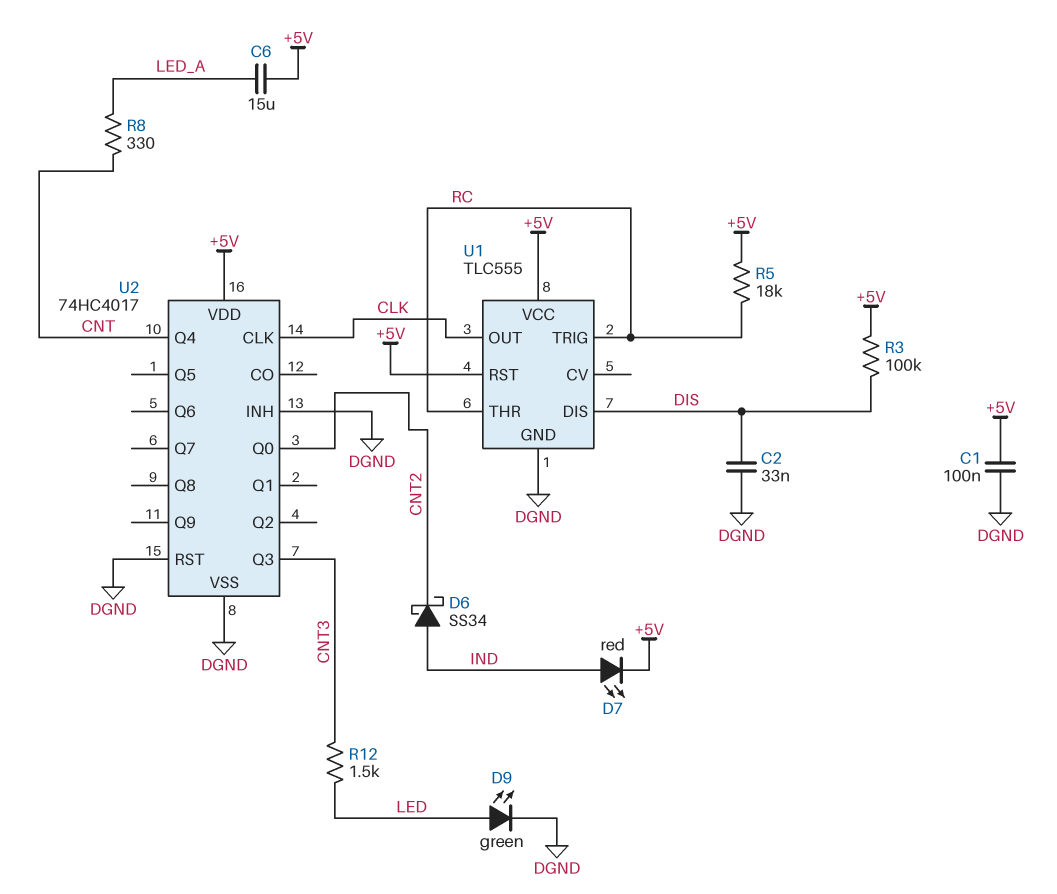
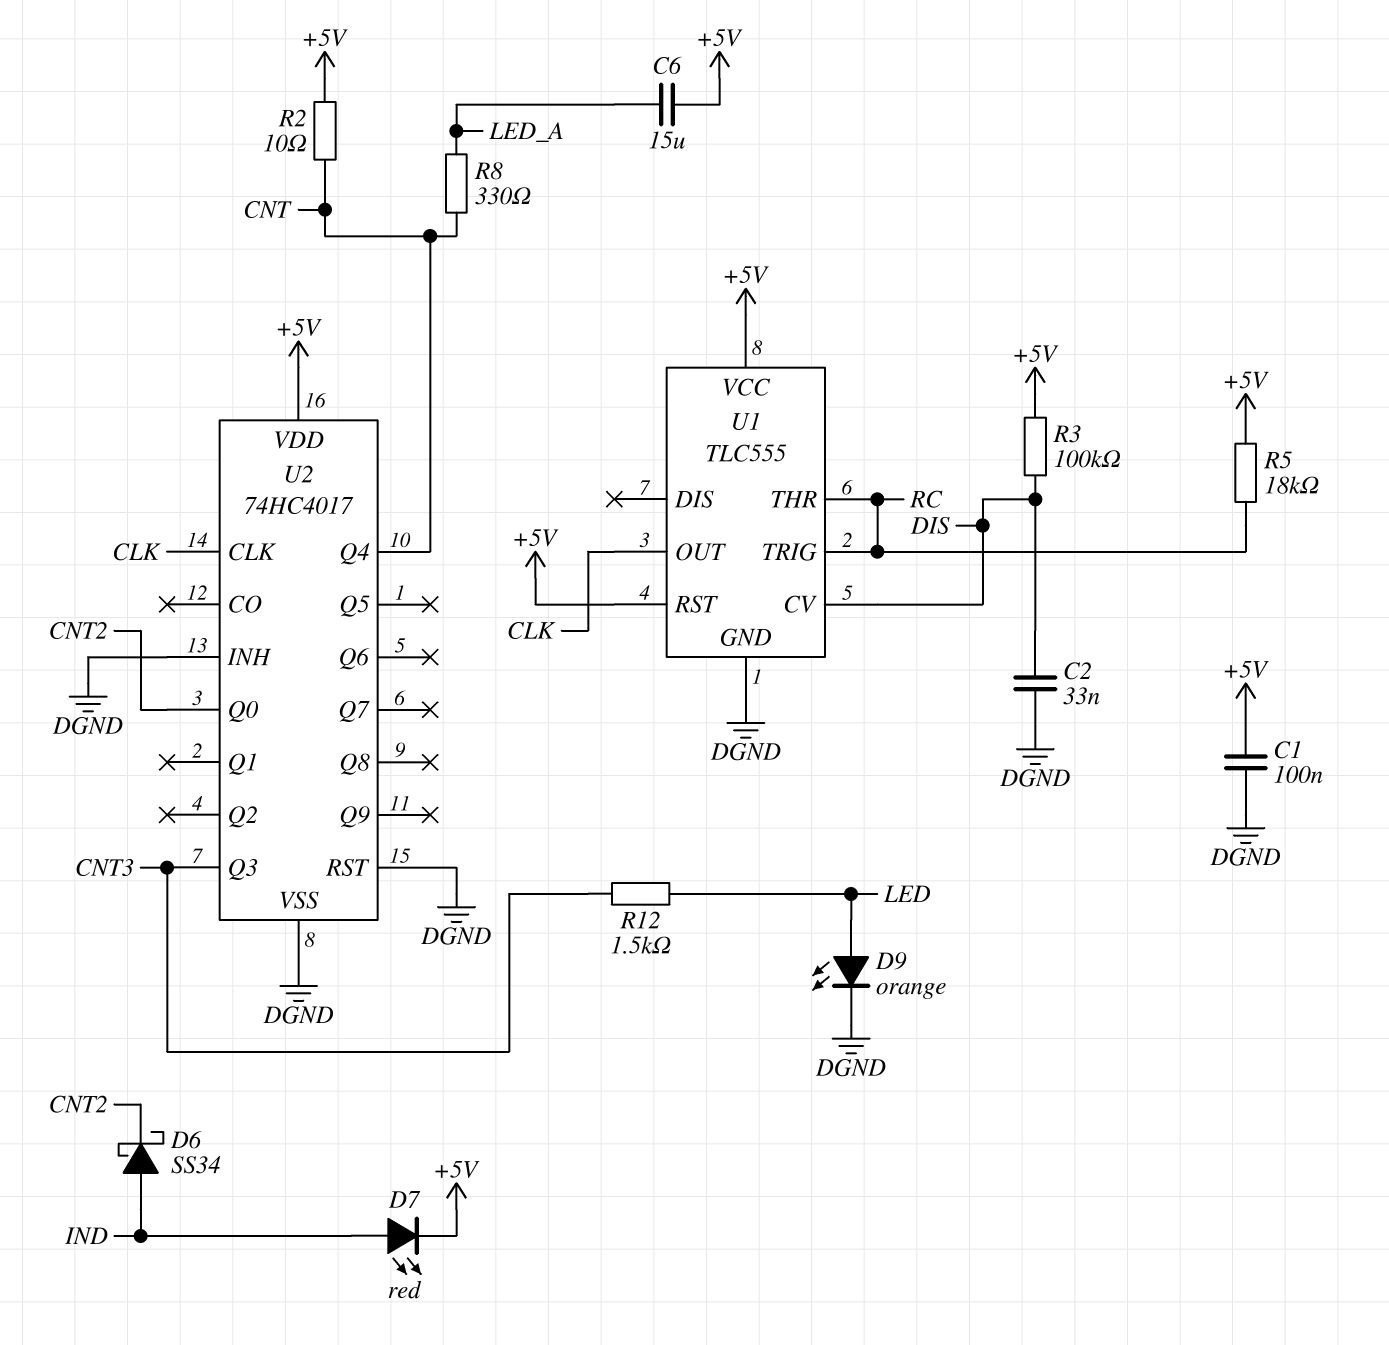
D9: LED green (A LED, K DGND) -> LED orange (A LED, K DGND)
R2: none -> 10 (+5V, CNT)
U1 pin CV: none -> DIS
U1 pin DIS: DIS -> none

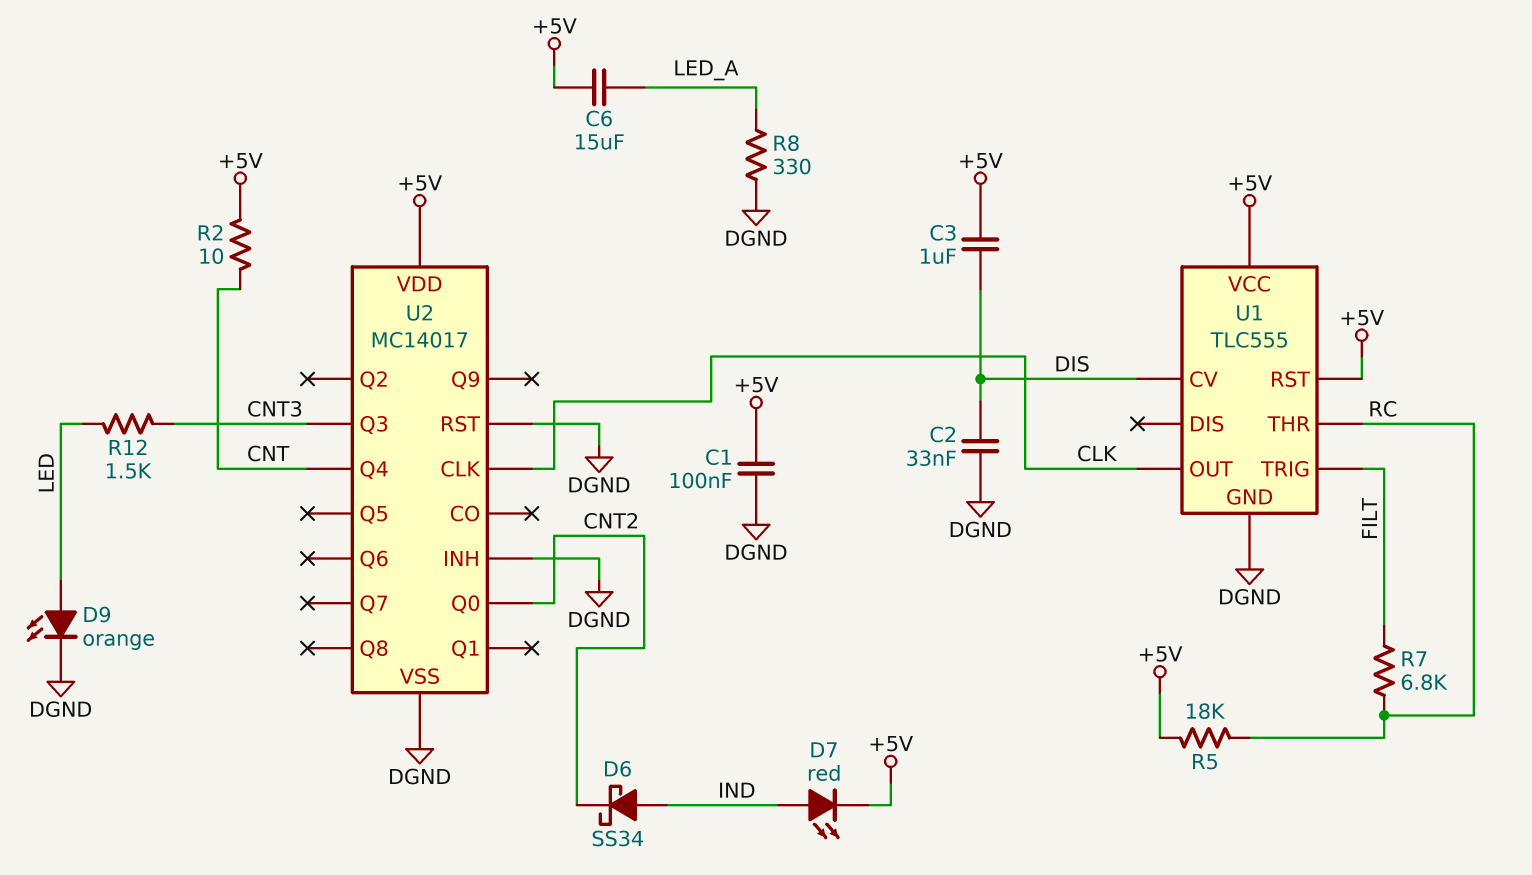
C3: none -> 1uF (+5V, DIS)
R3: 100k (+5V, DIS) -> none
R7: none -> 6.8k (FILT, RC)
R8: 330 (CNT, LED_A) -> 330 (DGND, LED_A)
U1 pin TRIG: RC -> FILT
U2: 74HC4017 -> MC14017

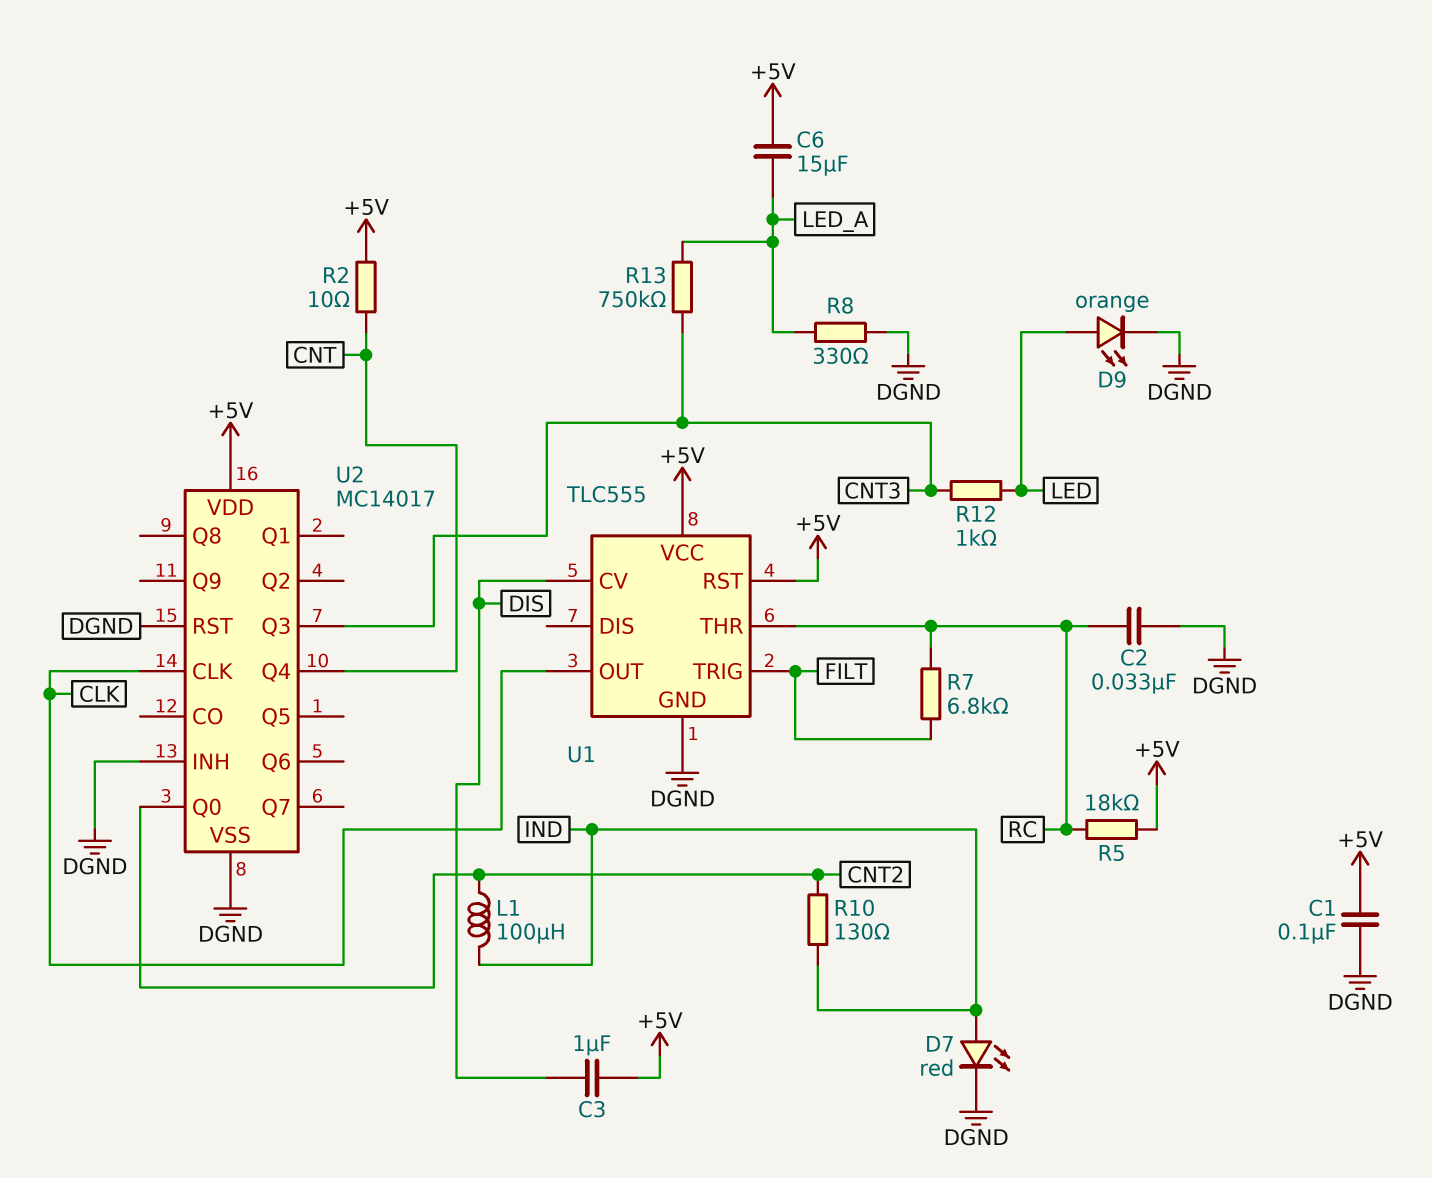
C2: 33nF (DGND, DIS) -> 33nF (DGND, RC)
D6: schottky SS34 (A IND, K CNT2) -> none
D7: LED red (A IND, K +5V) -> LED red (A IND, K DGND)
L1: none -> 100uH (CNT2, IND)
R10: none -> 130 (CNT2, IND)
R12: 1.5k (CNT3, LED) -> 1k (CNT3, LED)
R13: none -> 750k (CNT3, LED_A)

